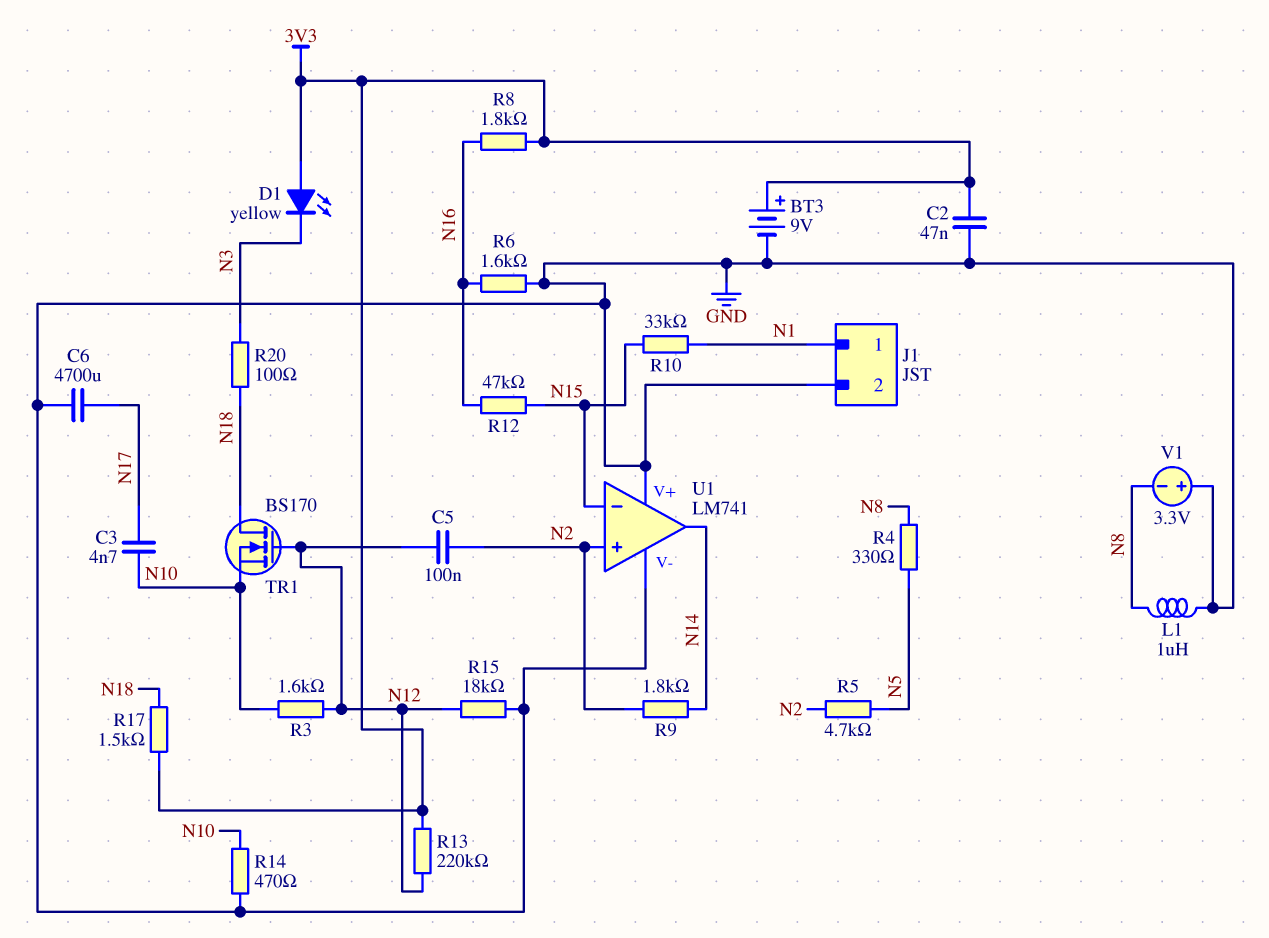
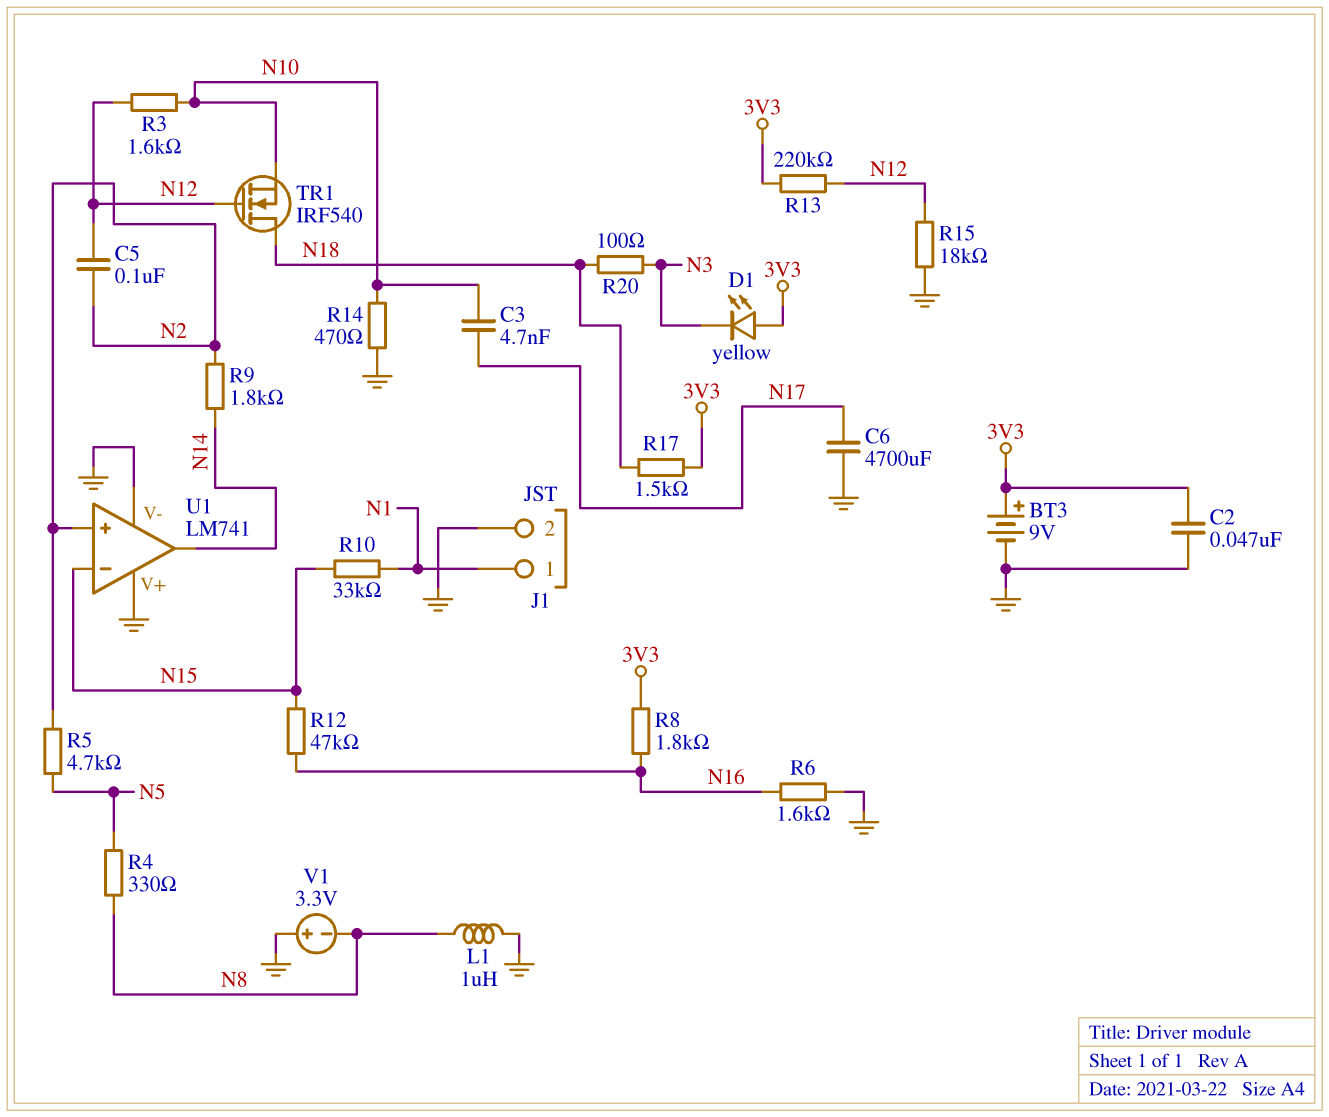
TR1: NMOS BS170 (G N12, D N18, S N10) -> NMOS IRF540 (G N12, D N18, S N10)

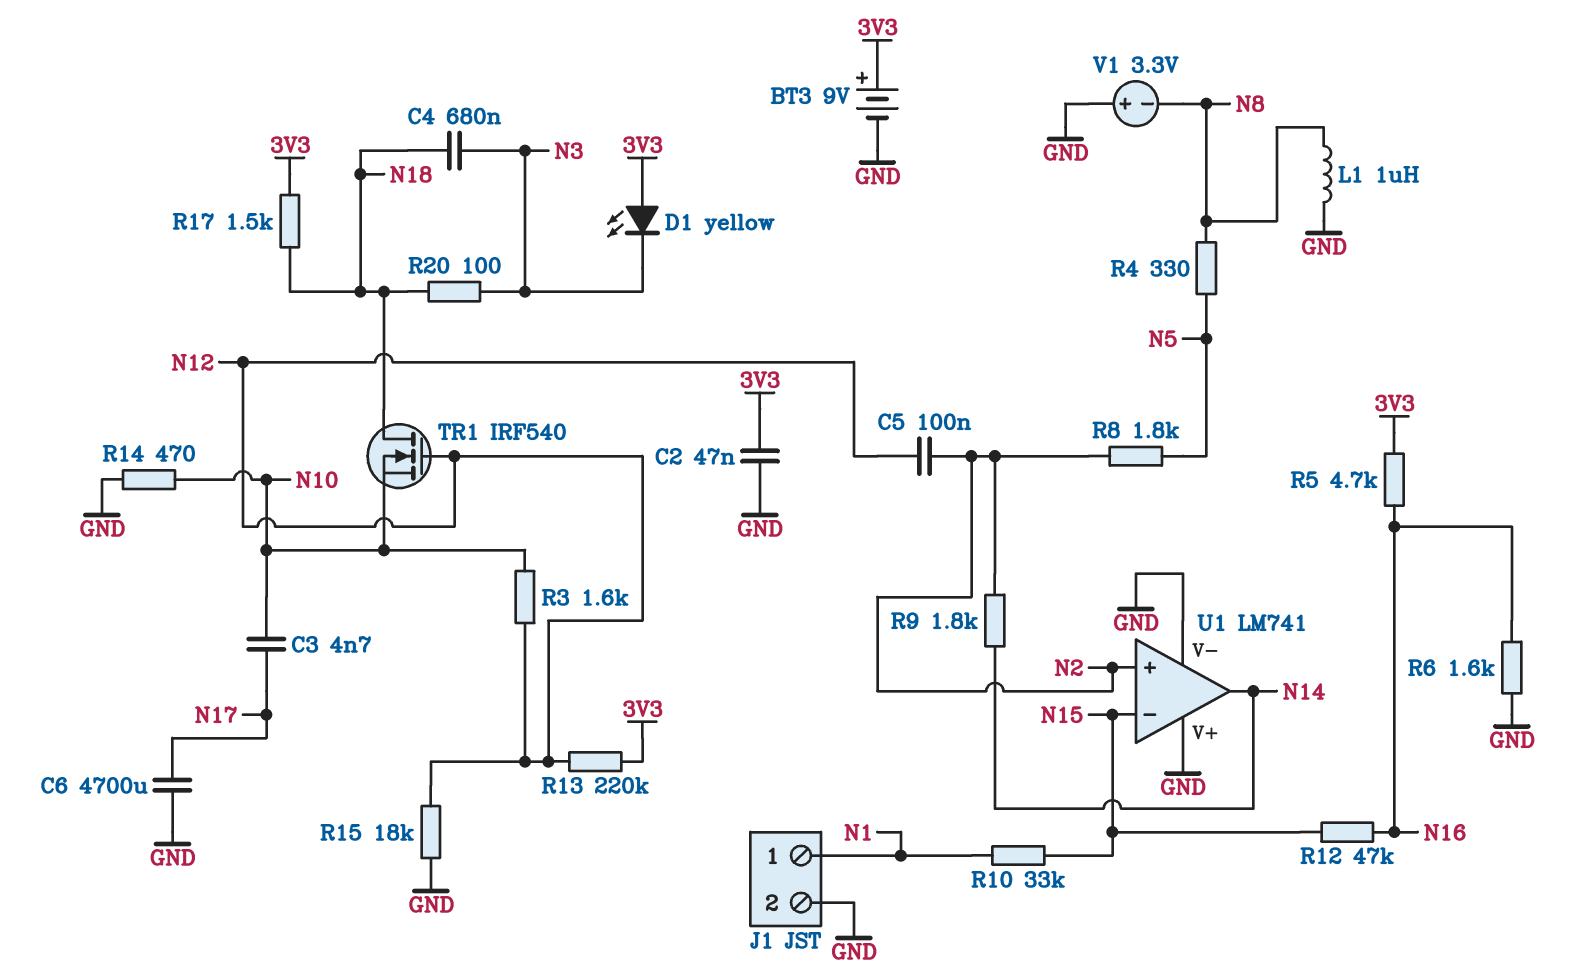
C4: none -> 680nF (N3, N18)
R5: 4.7k (N2, N5) -> 4.7k (3V3, N16)
R8: 1.8k (3V3, N16) -> 1.8k (N2, N5)

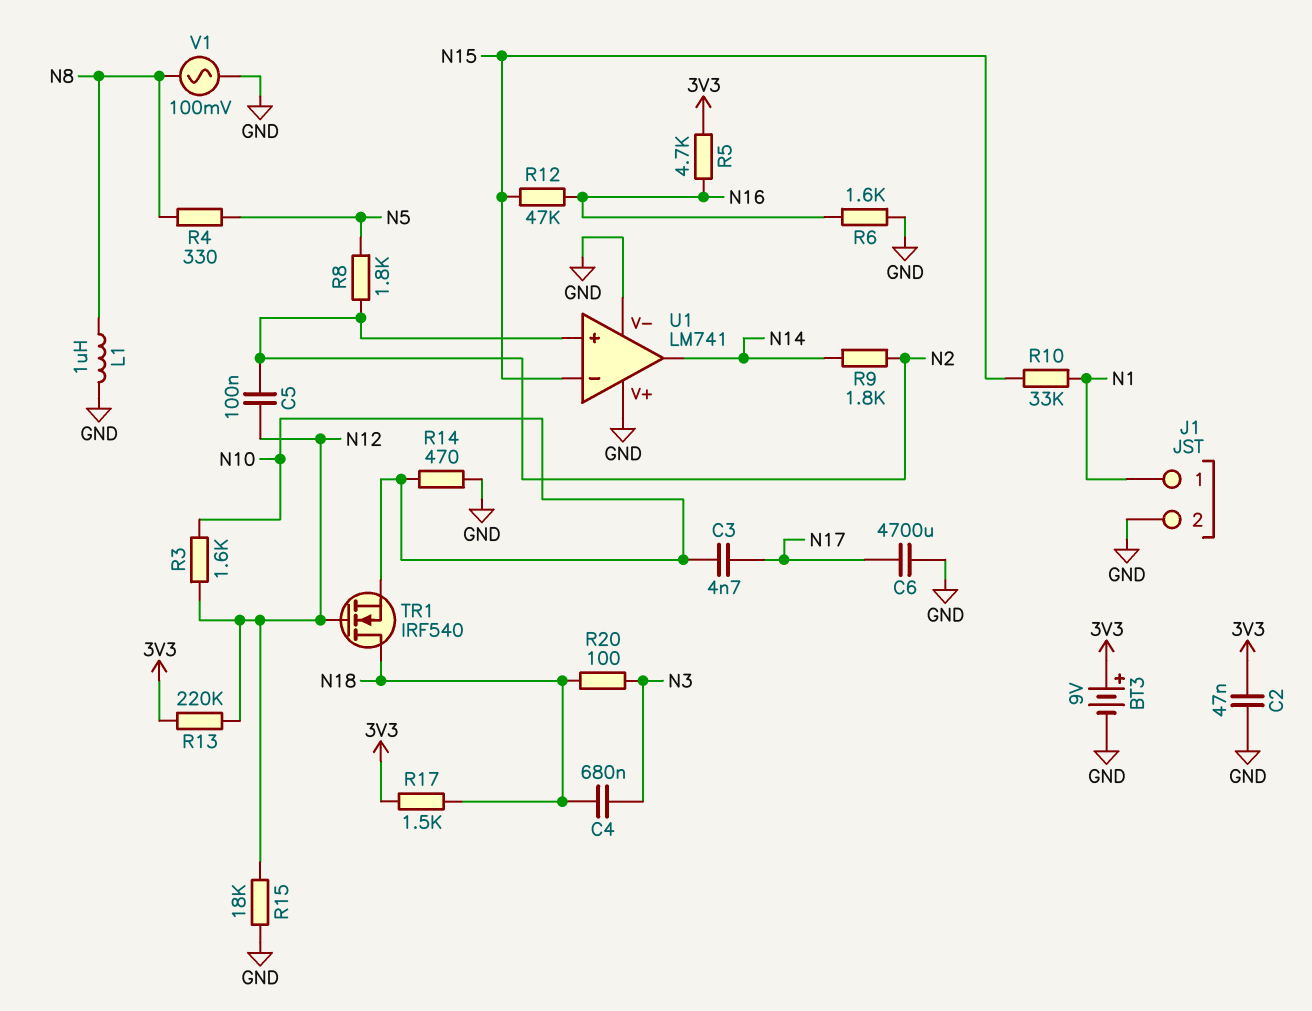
D1: LED yellow (A 3V3, K N3) -> none
V1: 3.3V (plus GND, minus N8) -> AC 100mV (GND, N8)

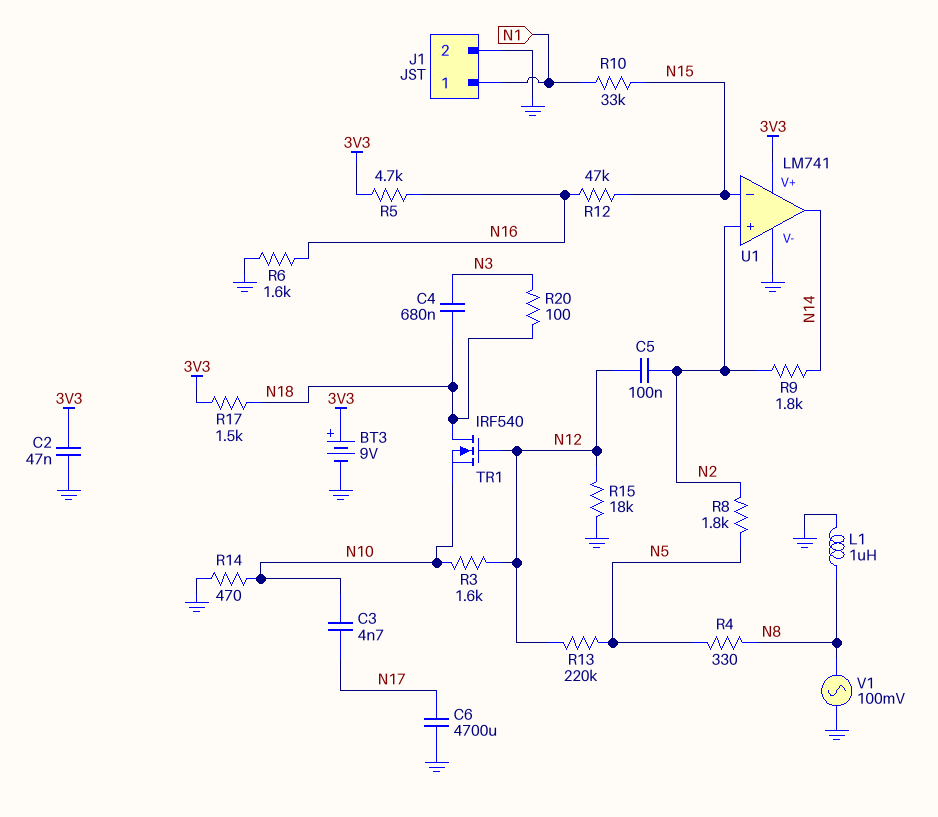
R13: 220k (3V3, N12) -> 220k (N5, N12)
U1 pin V+: GND -> 3V3

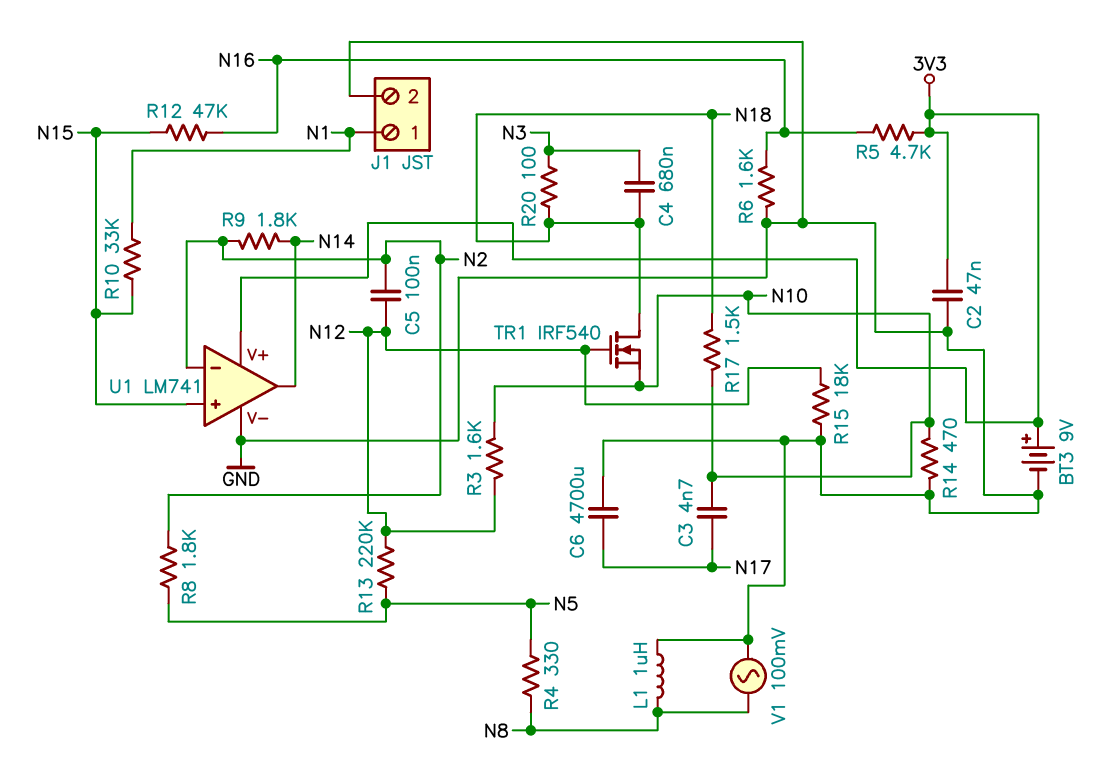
R17: 1.5k (3V3, N18) -> 1.5k (N10, N18)
U1 pin in+: N2 -> N15
U1 pin in-: N15 -> N2

